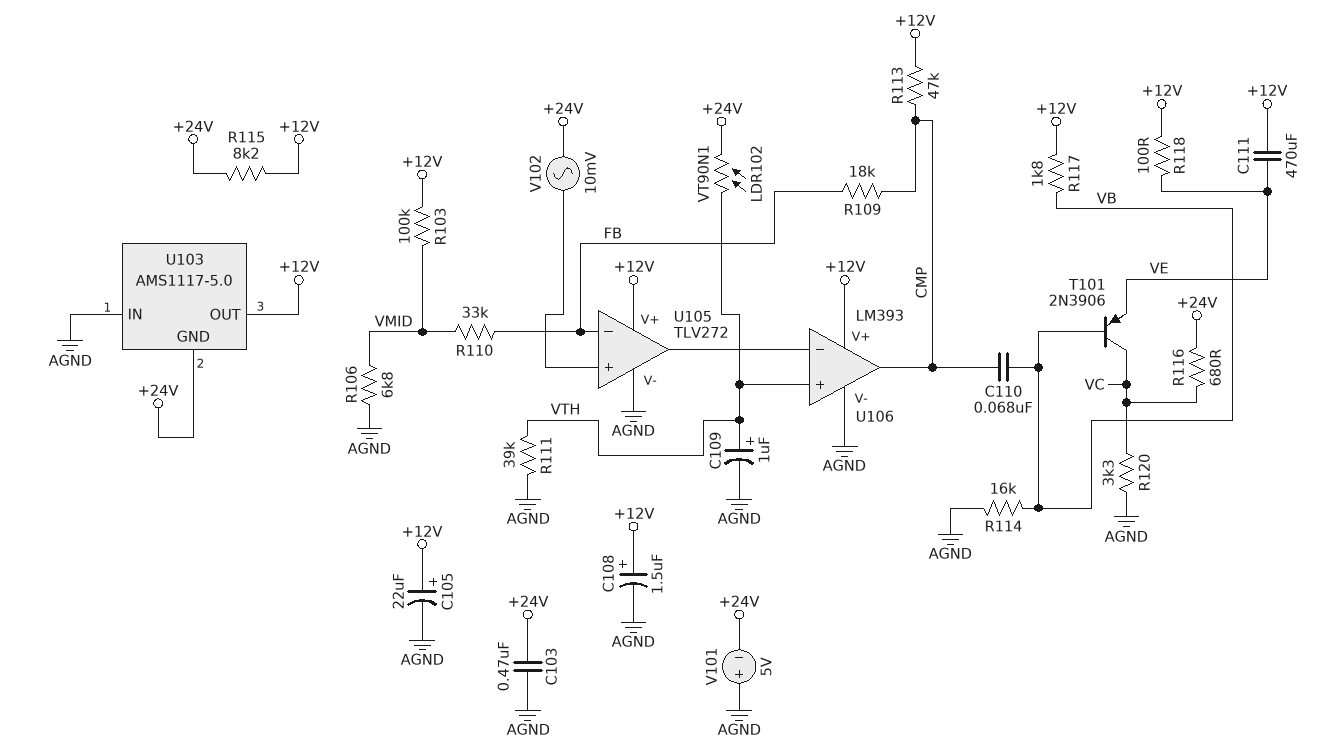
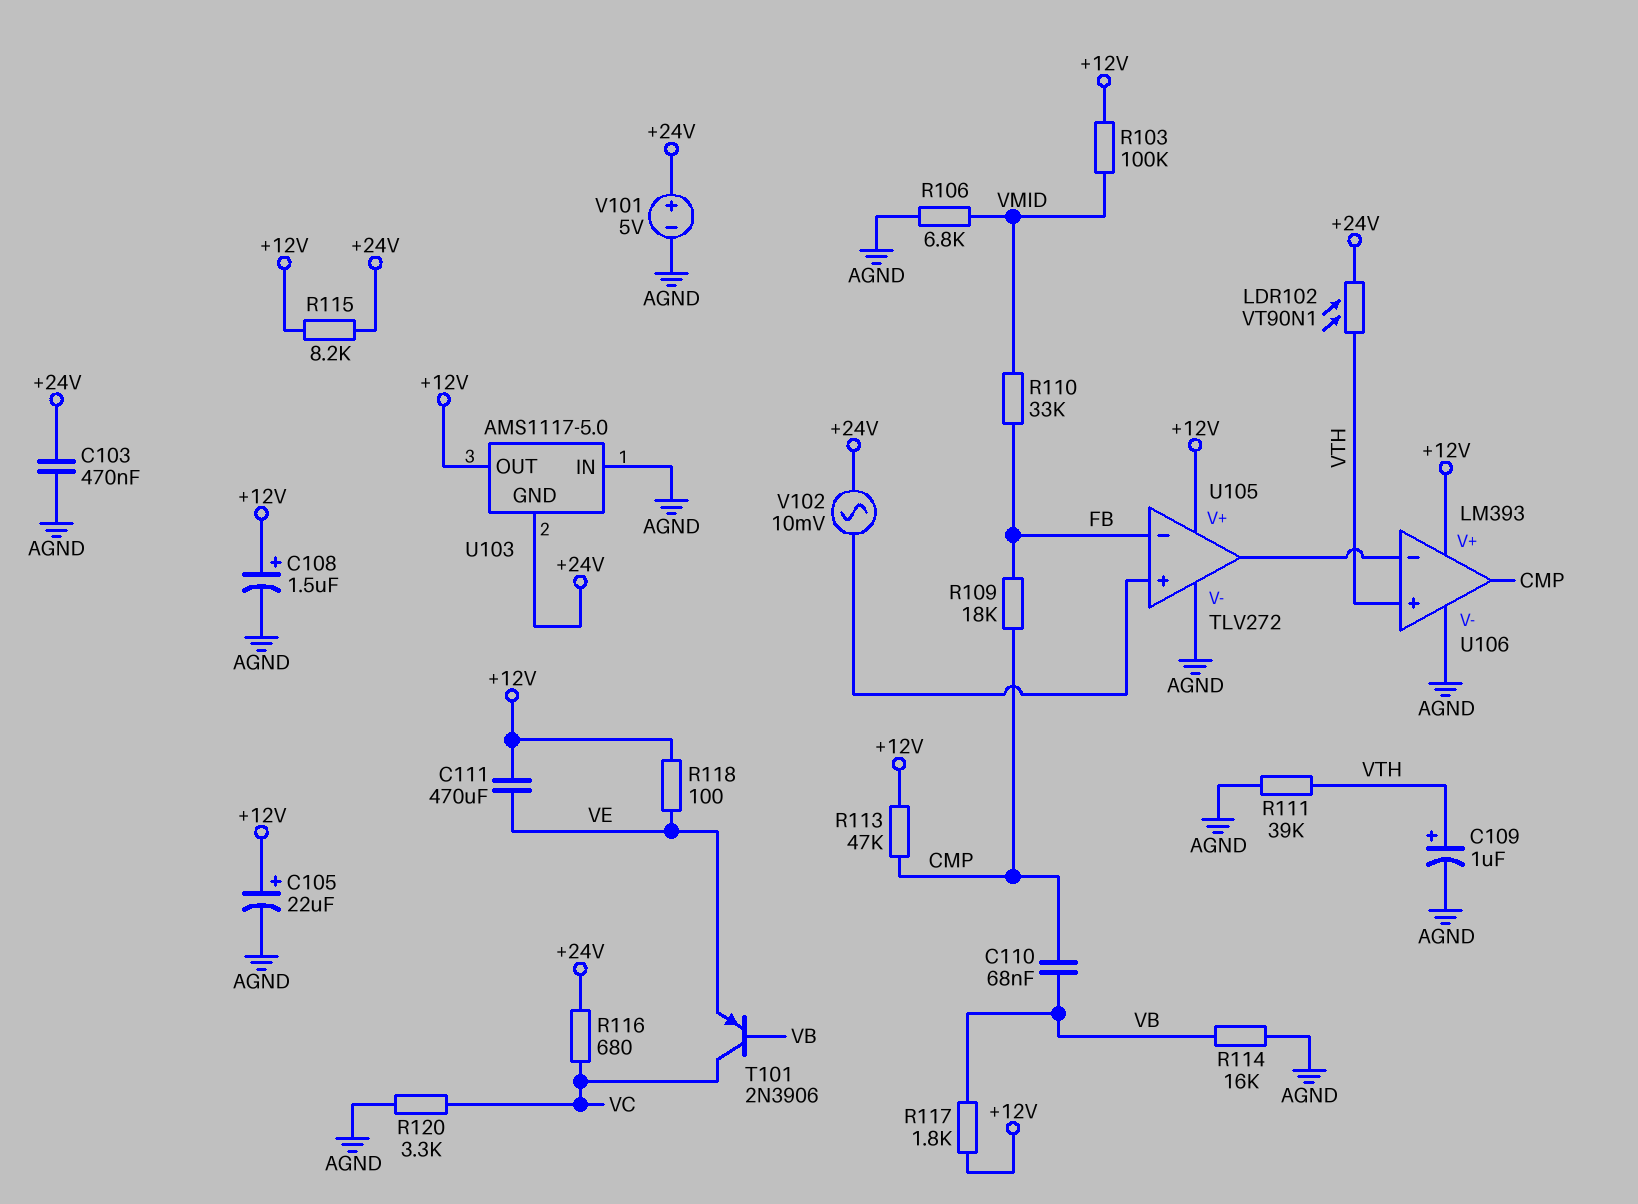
V101: 5V (plus AGND, minus +24V) -> 5V (plus +24V, minus AGND)

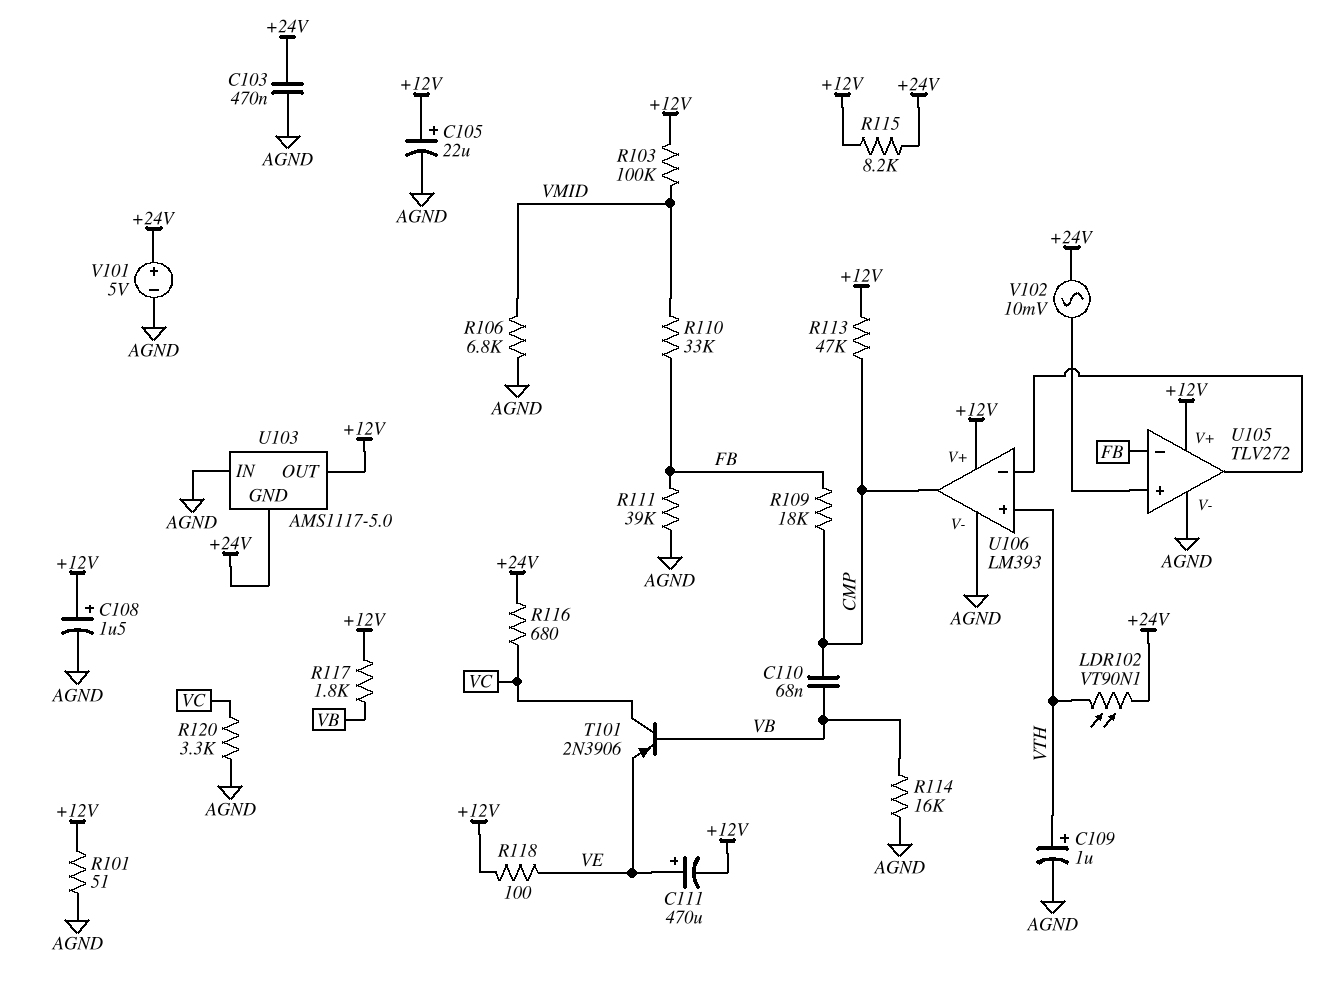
C111: 470uF (+12V, VE) -> 470uF (plus VE, minus +12V)
R101: none -> 51 (+12V, AGND)
R111: 39k (AGND, VTH) -> 39k (AGND, FB)

